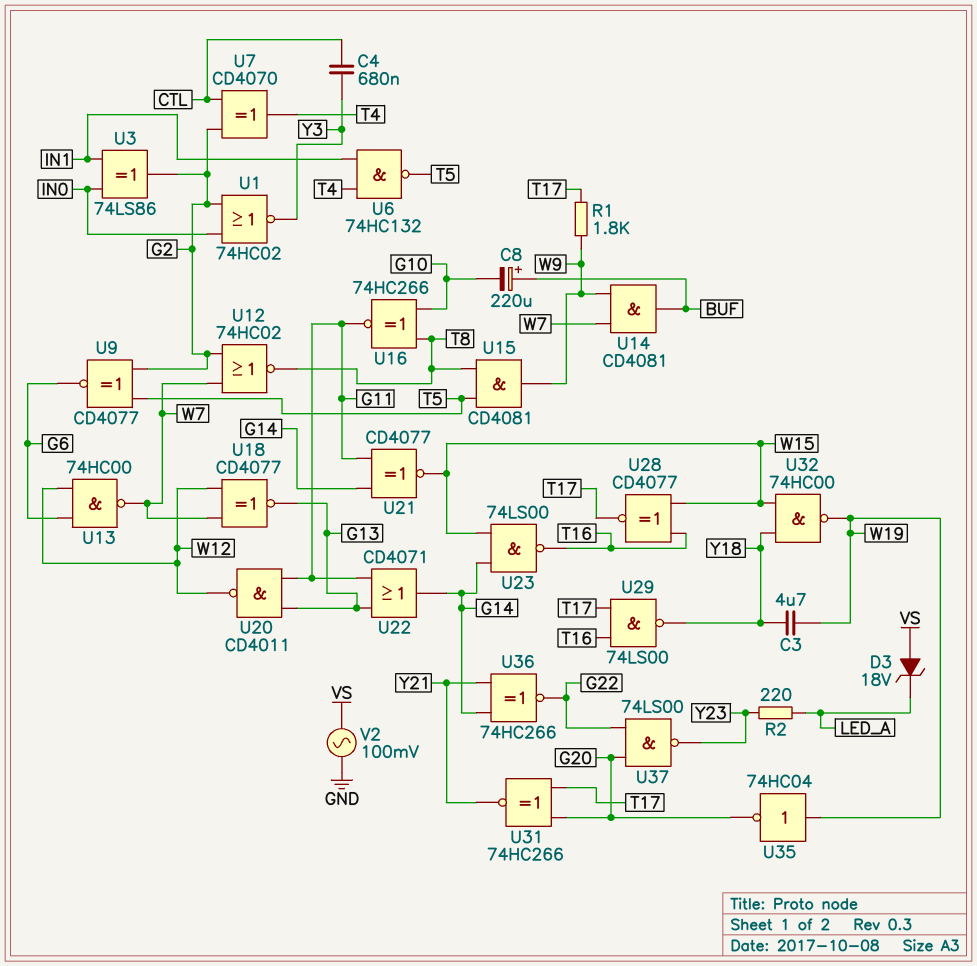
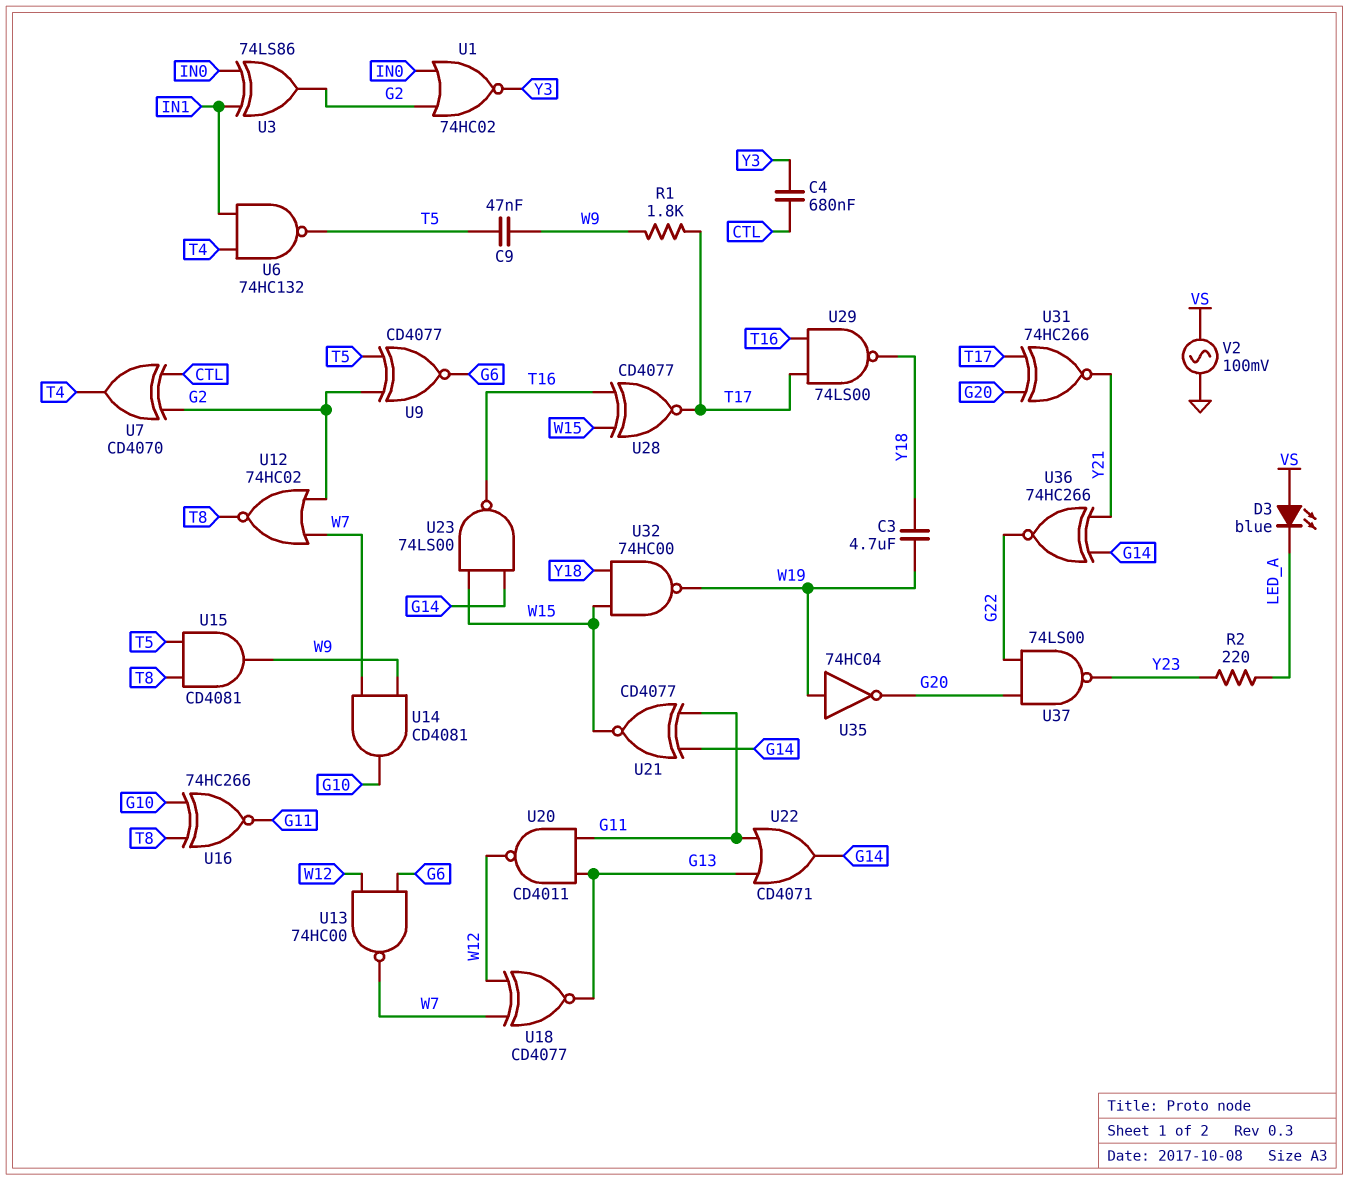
C8: 220uF (plus BUF, minus G10) -> none
C9: none -> 47nF (T5, W9)
D3: zener 18V (A VS, K LED_A) -> LED blue (A VS, K LED_A)
U14: AND CD4081 (in W7, in W9, out BUF) -> AND CD4081 (in W7, in W9, out G10)

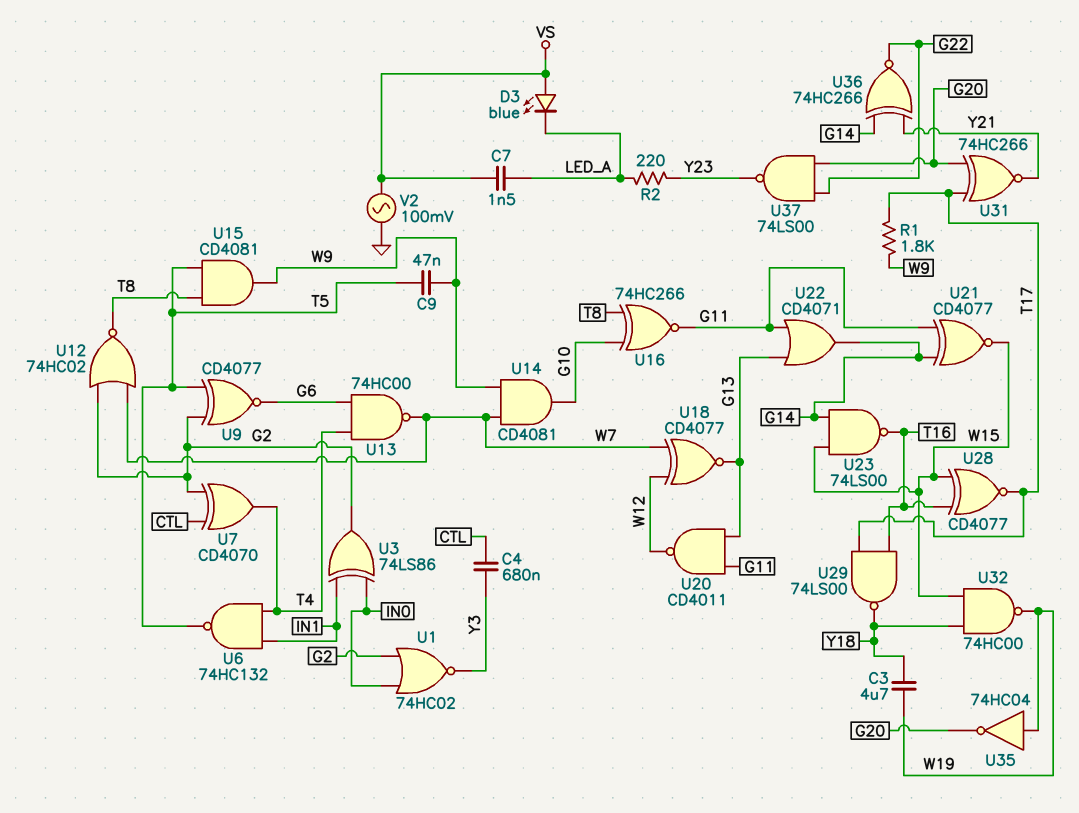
C7: none -> 1.5nF (LED_A, VS)
U13: NAND 74HC00 (in G6, in W12, out W7) -> NAND 74HC00 (in G6, in T4, out W7)

